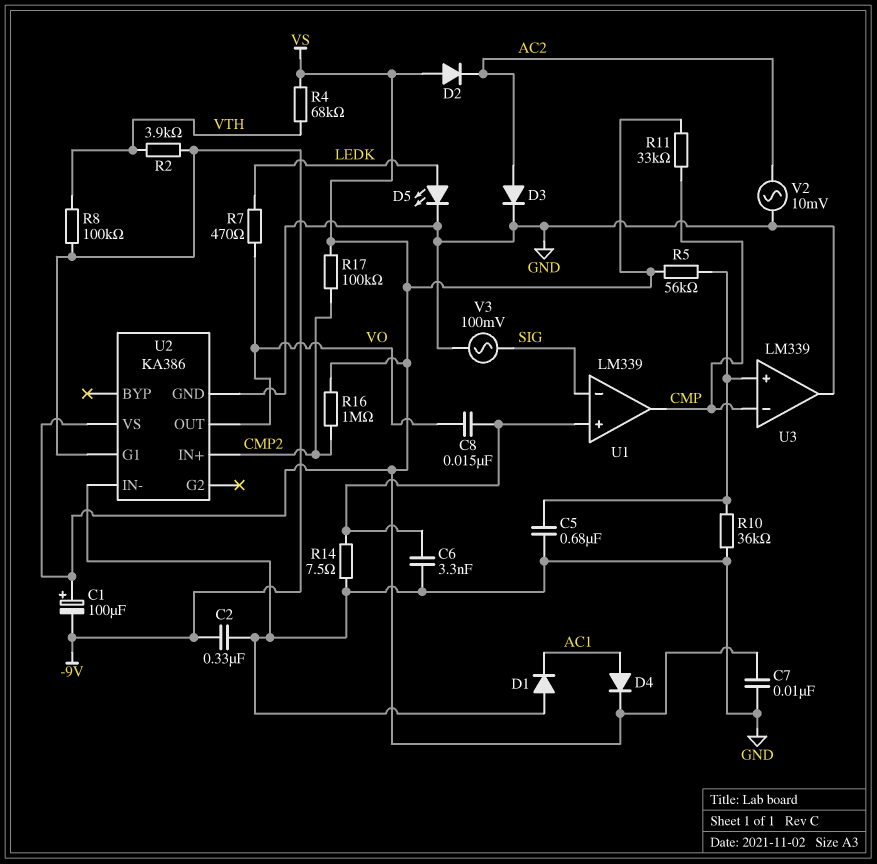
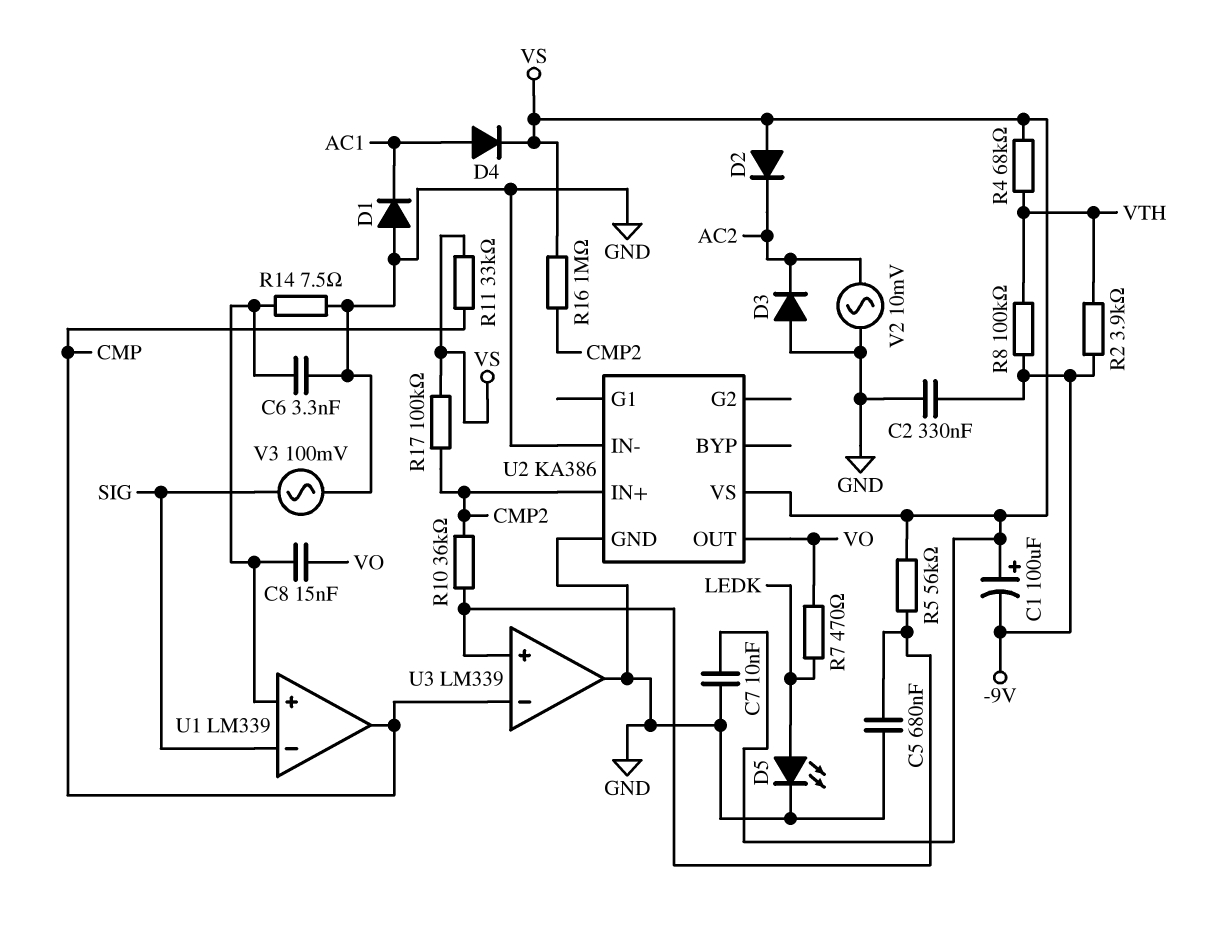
D3: diode (A AC2, K GND) -> diode (A GND, K AC2)
R10: 36k (GND, U3/in+) -> 36k (CMP2, U3/in+)
U2 pin G1: -9V -> none

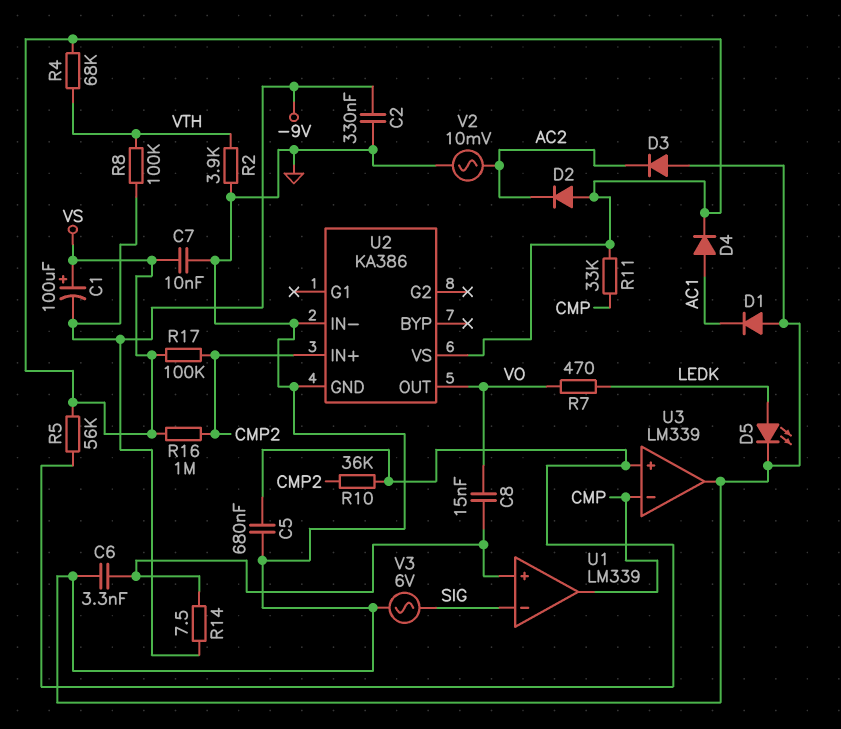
R2: 3.9k (-9V, VTH) -> 3.9k (GND, VTH)
R14: 7.5 (GND, U1/in+) -> 7.5 (-9V, U1/in+)
V3: AC 100mV (GND, SIG) -> AC 6V (GND, SIG)

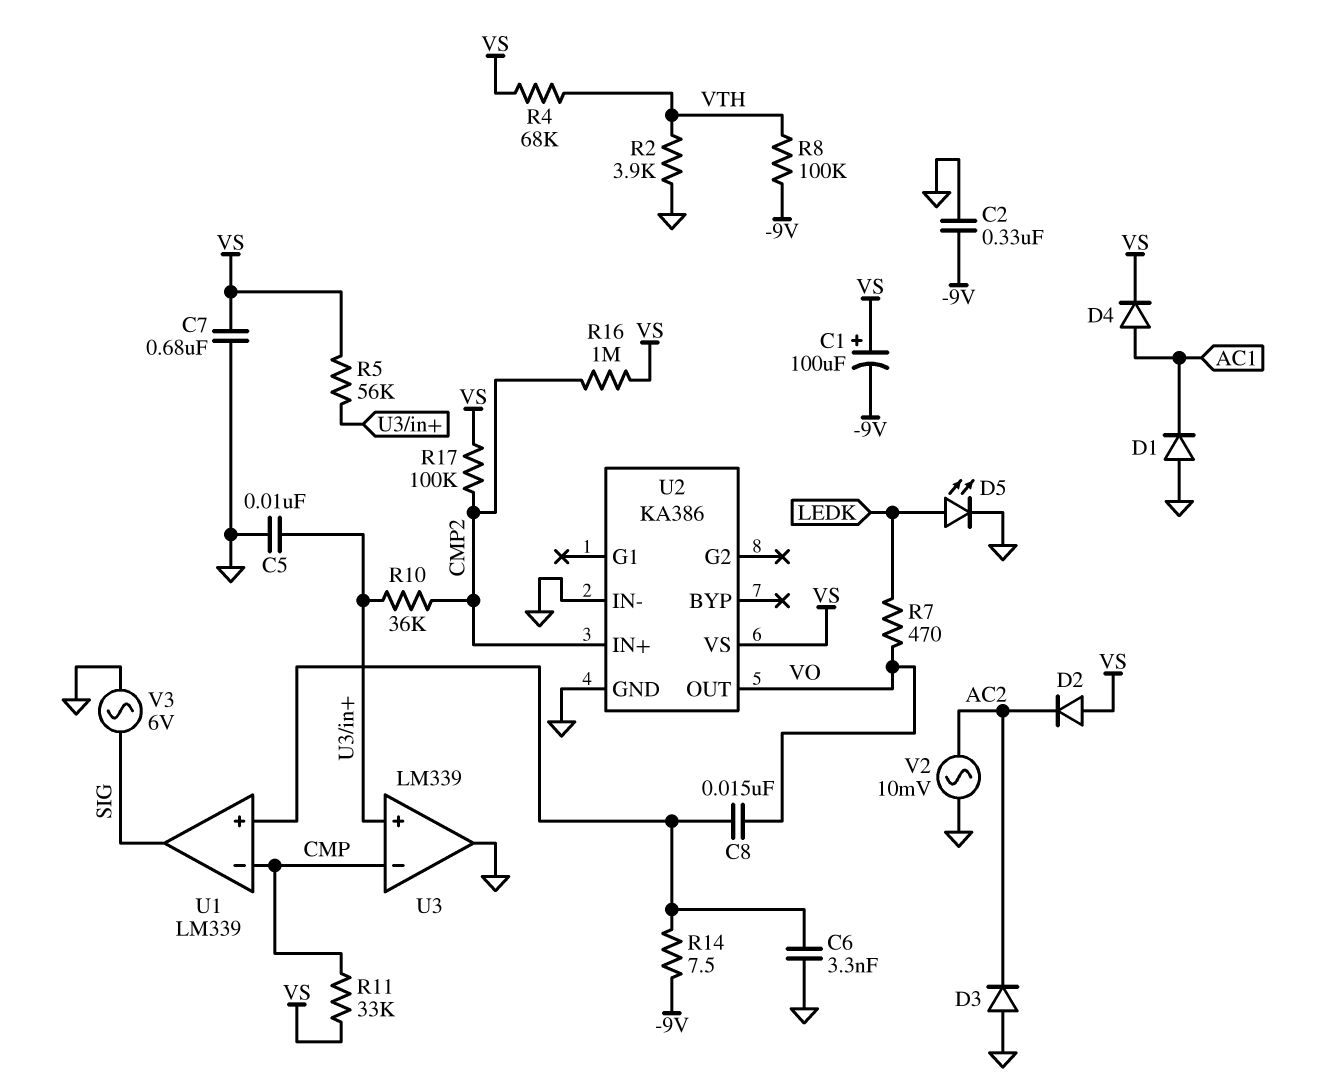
C5: 680nF (GND, U3/in+) -> 10nF (GND, U3/in+)
C7: 10nF (GND, VS) -> 680nF (GND, VS)
U1 pin in-: SIG -> CMP
U1 pin out: CMP -> SIG

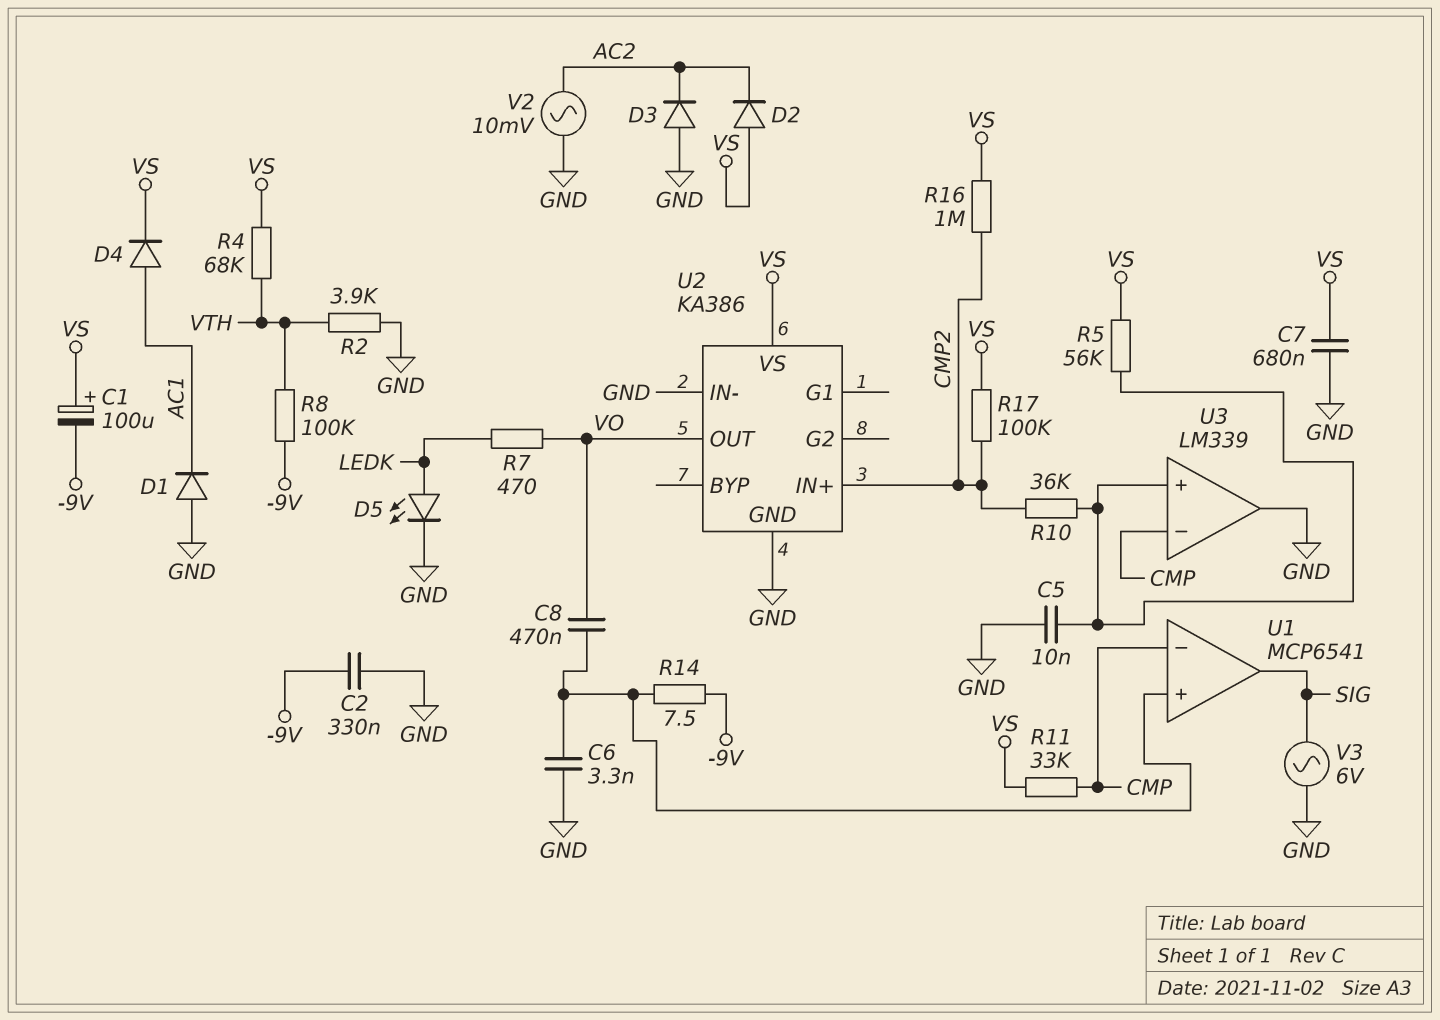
C8: 15nF (U1/in+, VO) -> 470nF (U1/in+, VO)
U1: LM339 -> MCP6541

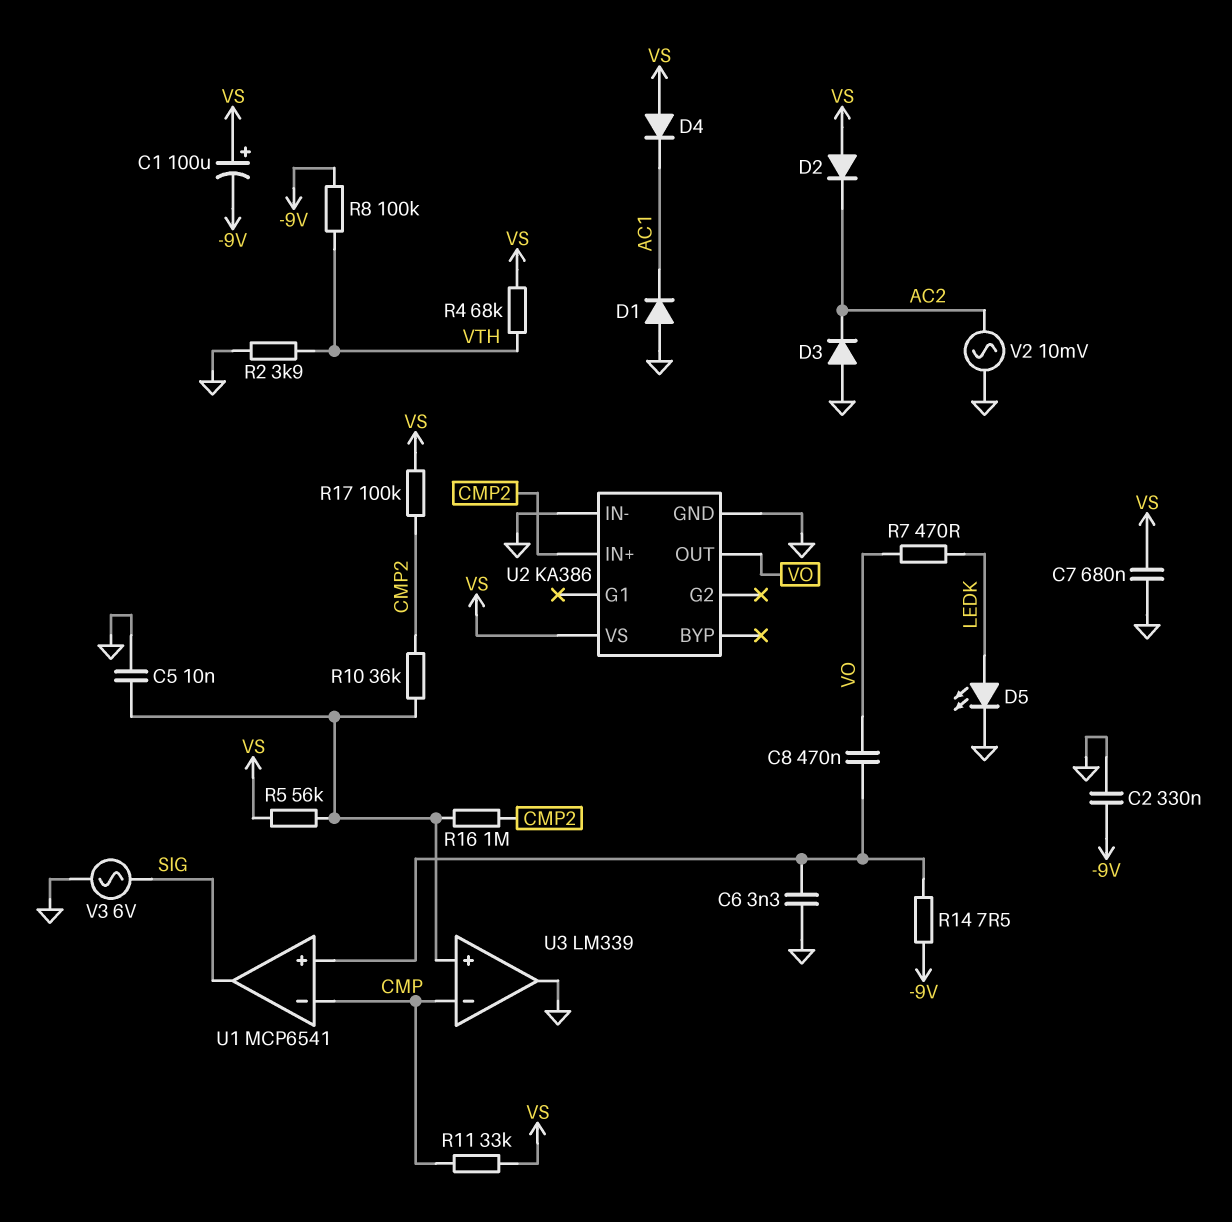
D4: diode (A AC1, K VS) -> diode (A VS, K AC1)
R16: 1M (CMP2, VS) -> 1M (CMP2, U3/in+)

